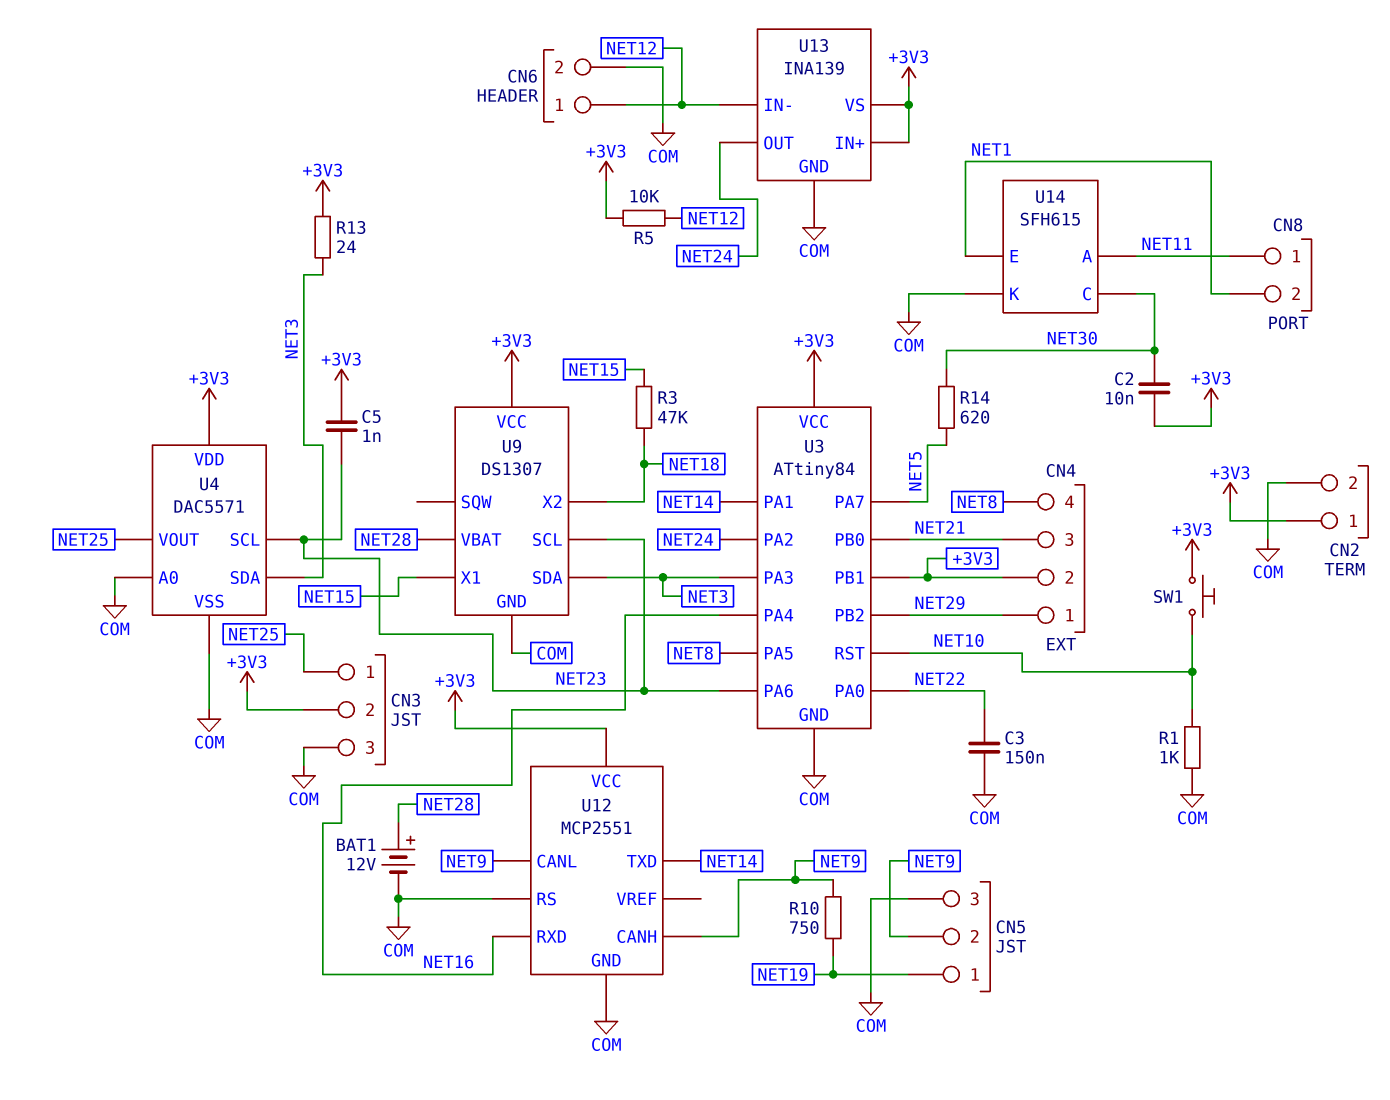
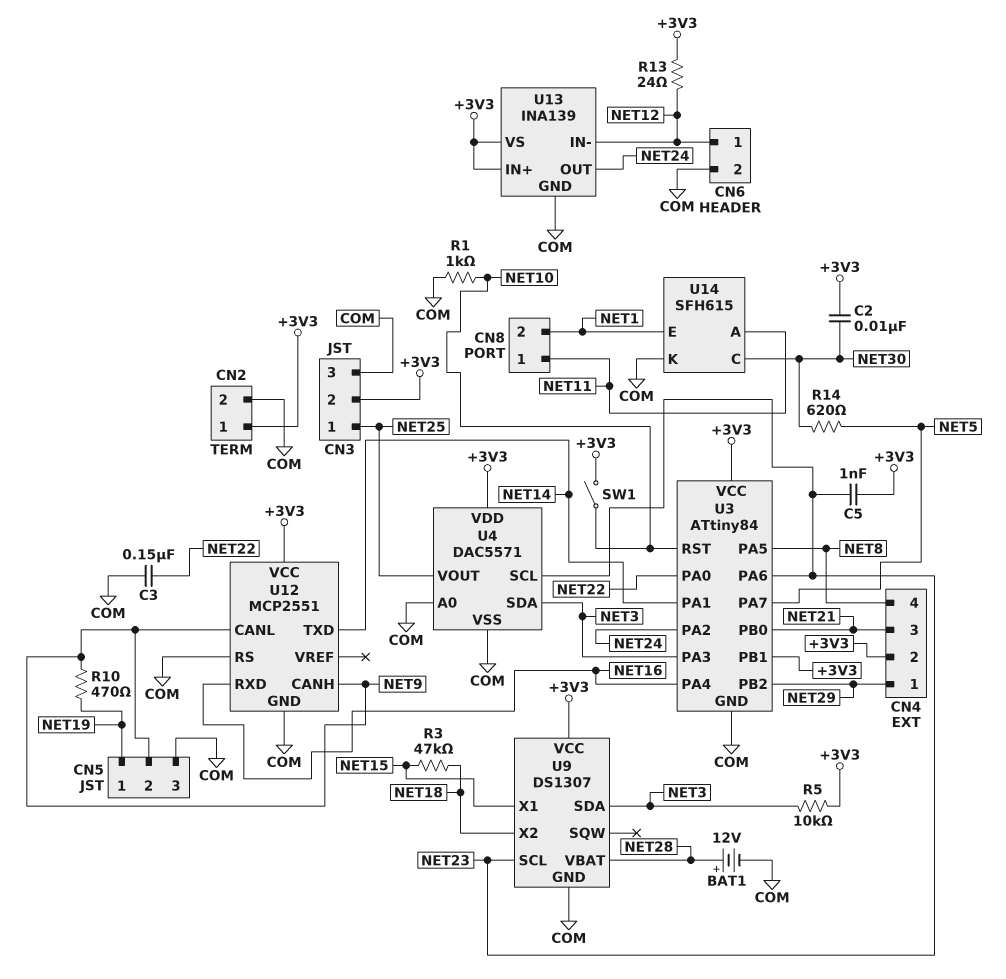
R5: 10k (+3V3, NET12) -> 10k (+3V3, NET3)
R10: 750 (NET9, NET19) -> 470 (NET9, NET19)
R13: 24 (+3V3, NET3) -> 24 (+3V3, NET12)
SW1: button (+3V3, NET10) -> switch (+3V3, NET10)

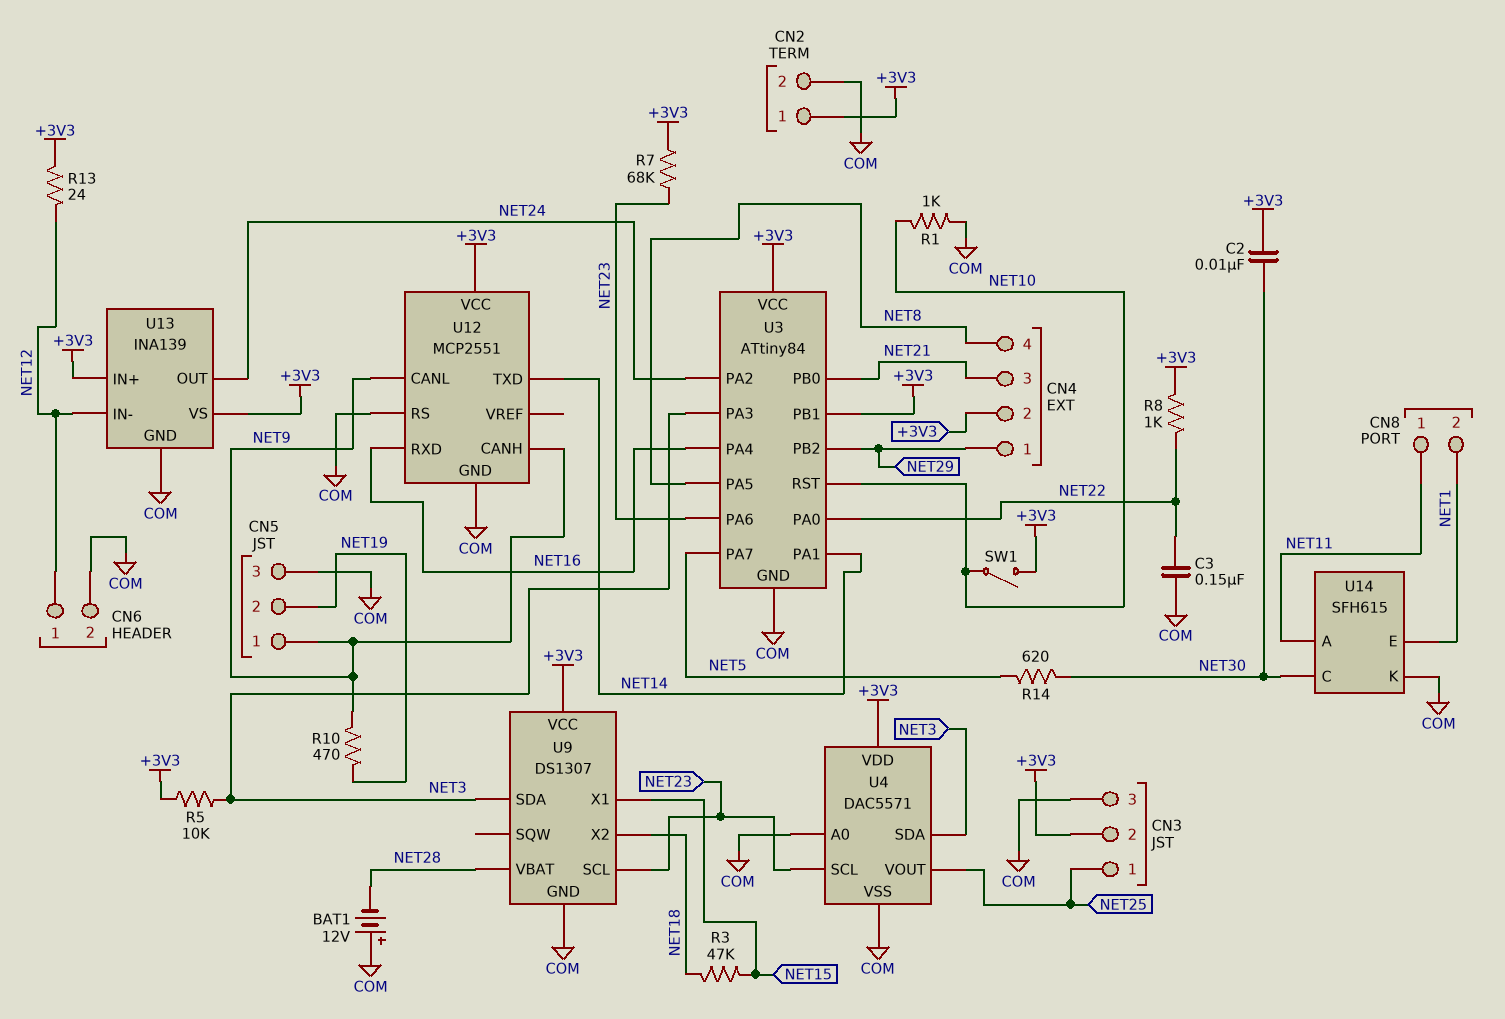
BAT1: 12V (plus NET28, minus COM) -> 12V (plus COM, minus NET28)
C5: 1nF (+3V3, NET23) -> none
CN5 pin 1: NET19 -> NET9
CN5 pin 2: NET9 -> NET19
R7: none -> 68k (+3V3, NET23)
R8: none -> 1k (+3V3, NET22)

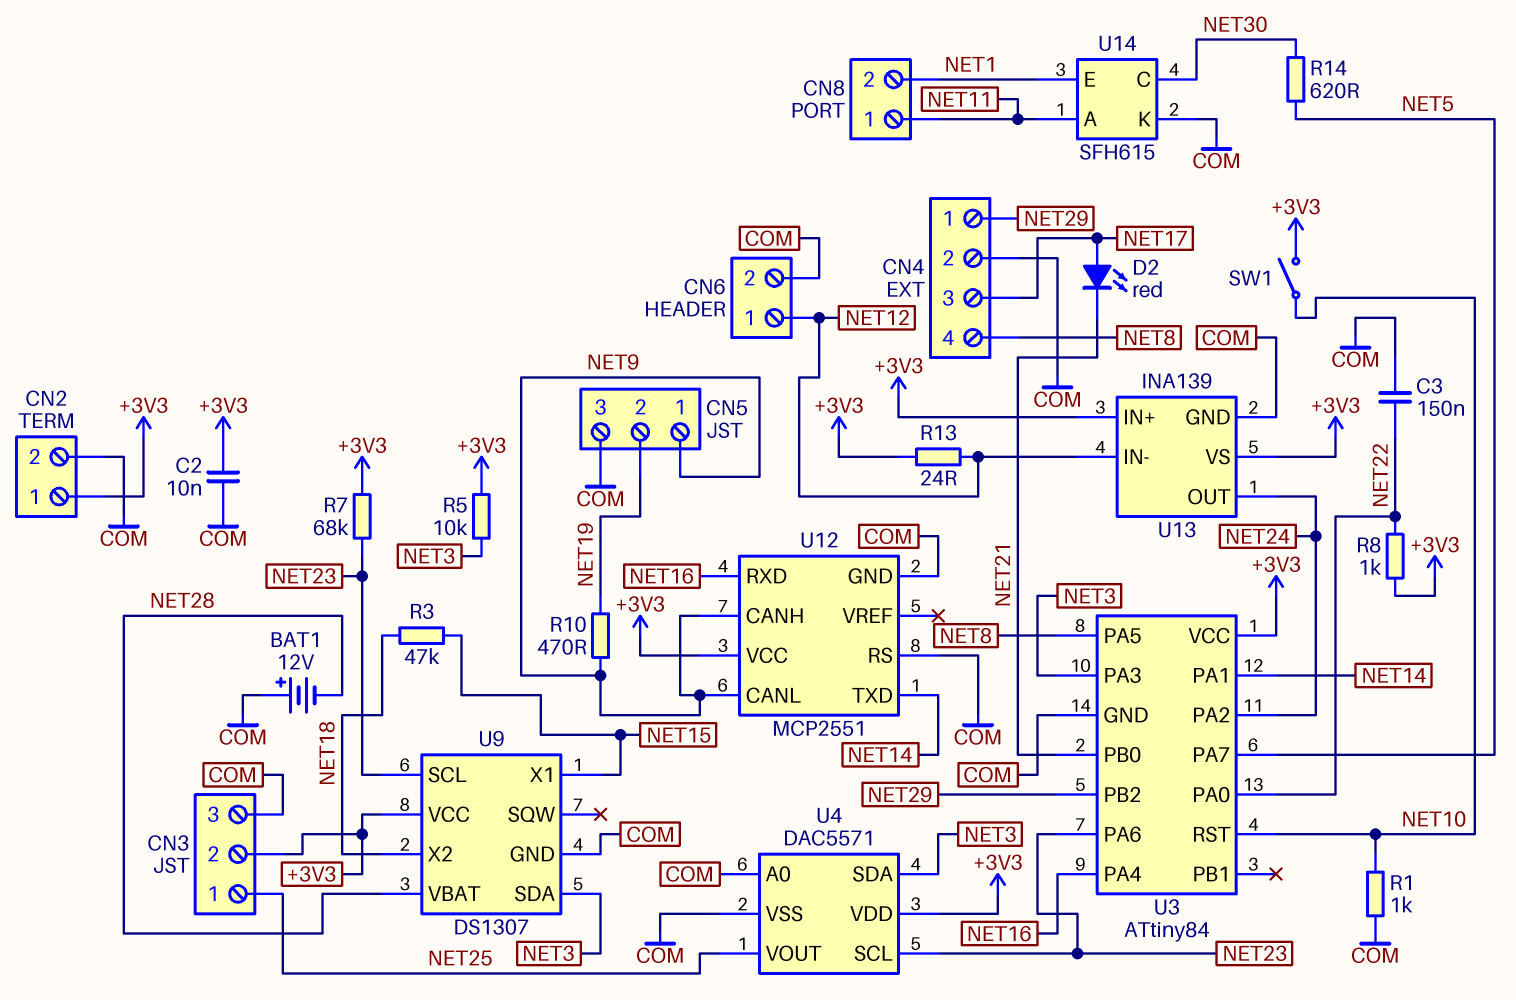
C2: 10nF (+3V3, NET30) -> 10nF (+3V3, COM)
CN4 pin 2: +3V3 -> COM
CN4 pin 3: NET21 -> NET17
D2: none -> LED red (A NET17, K NET21)
U3 pin PB1: +3V3 -> none

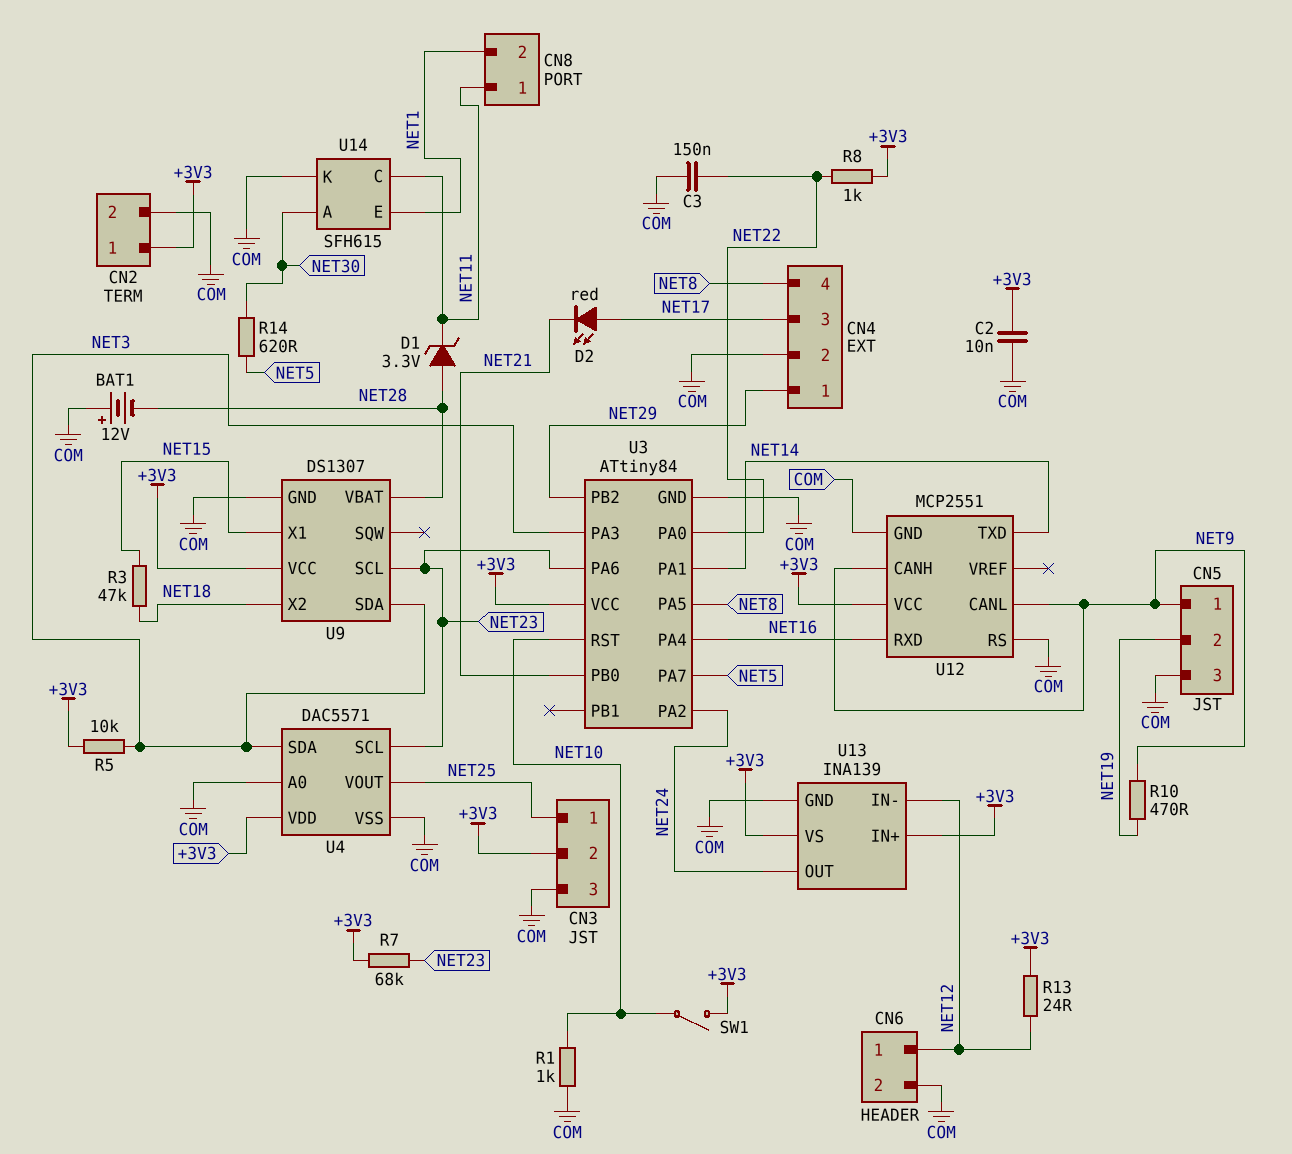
D1: none -> zener 3.3V (A NET28, K NET11)
U14 pin A: NET11 -> NET30
U14 pin C: NET30 -> NET11

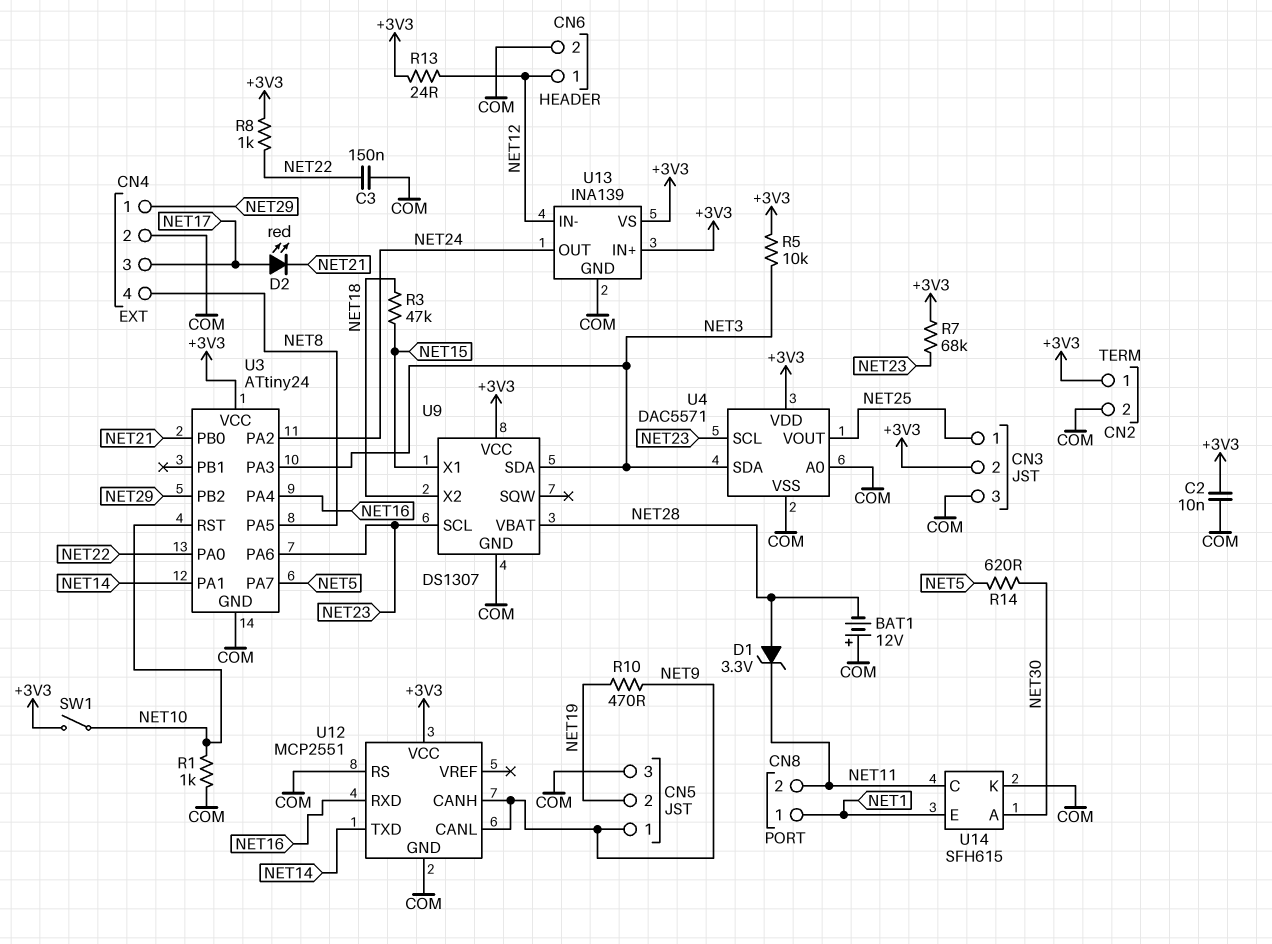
CN8 pin 1: NET11 -> NET1
CN8 pin 2: NET1 -> NET11
U3: ATtiny84 -> ATtiny24

